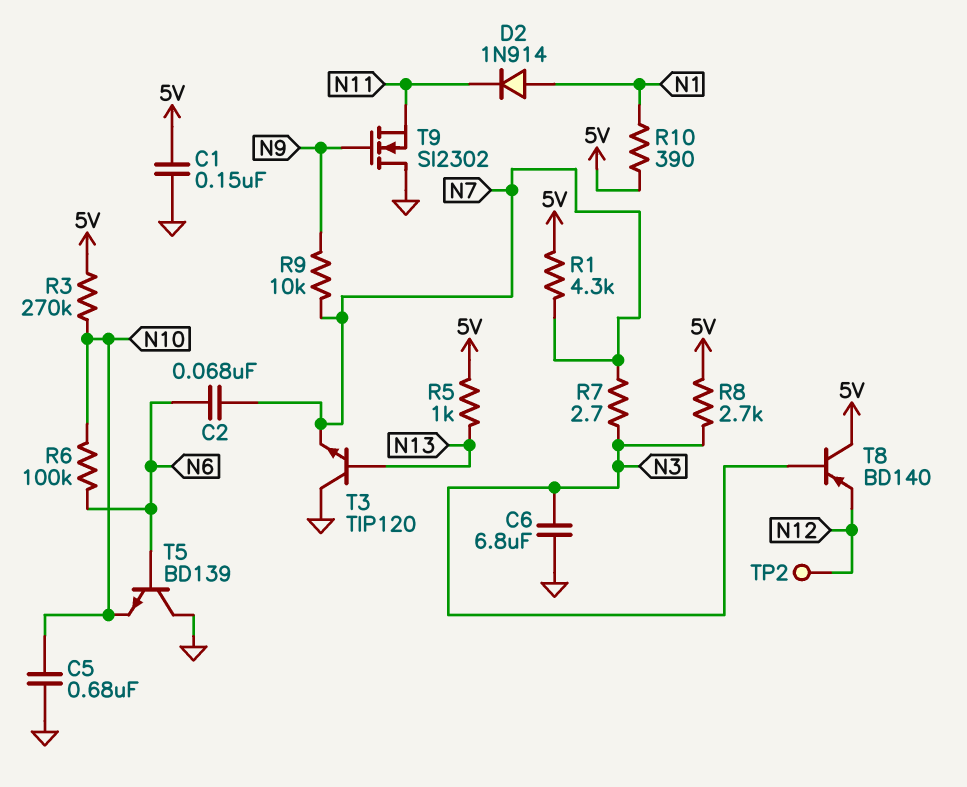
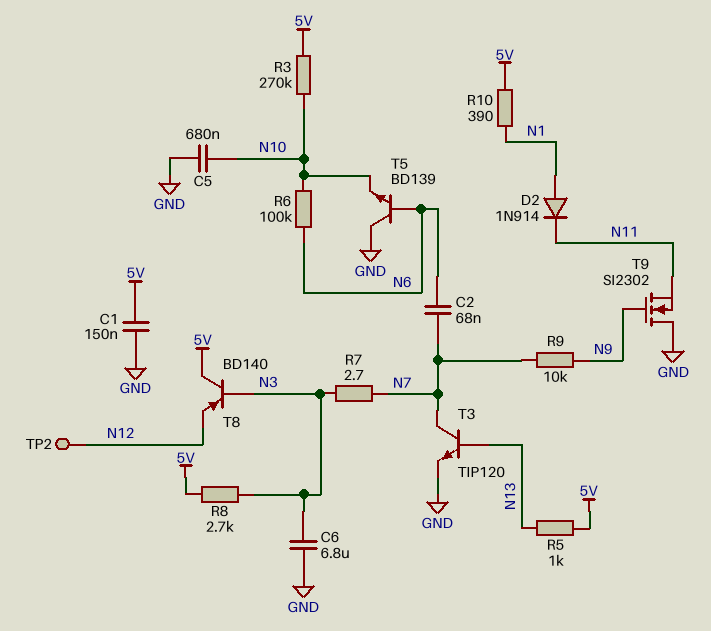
R1: 4.3k (5V, N7) -> none
T3: NPN TIP120 (B N13, C GND, E N7) -> NPN TIP120 (B N13, C N7, E GND)

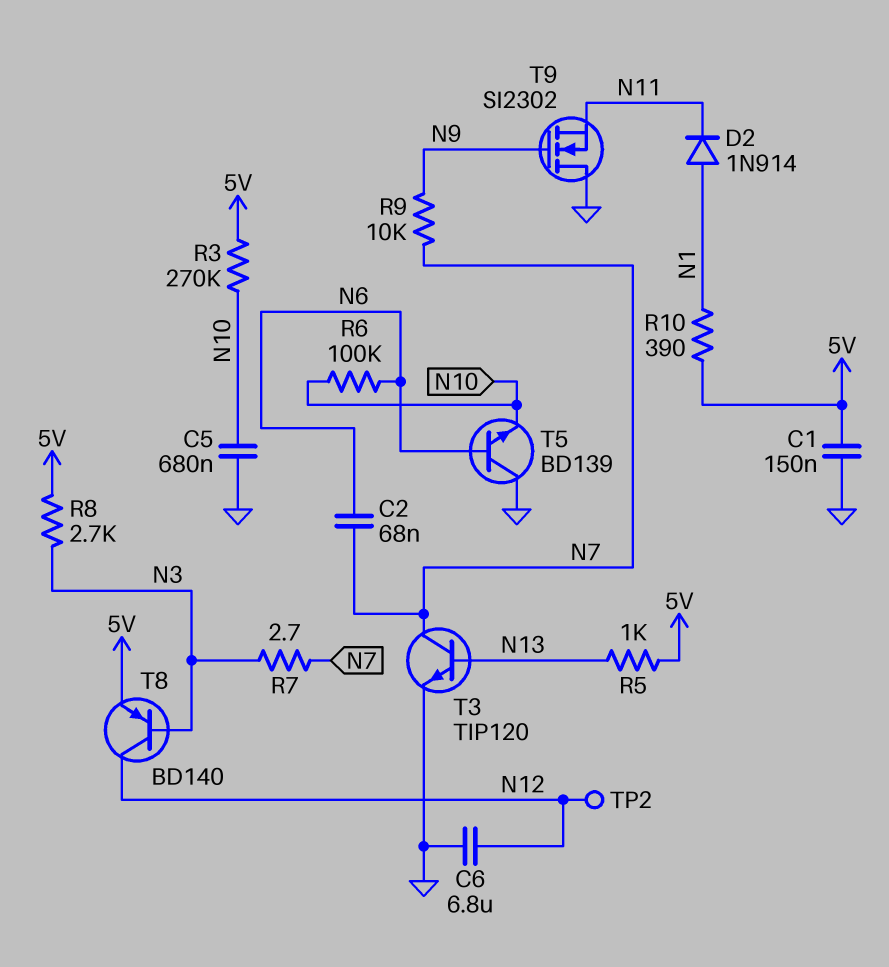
C6: 6.8uF (GND, N3) -> 6.8uF (GND, N12)
T8: PNP BD140 (B N3, C 5V, E N12) -> PNP BD140 (B N3, C N12, E 5V)

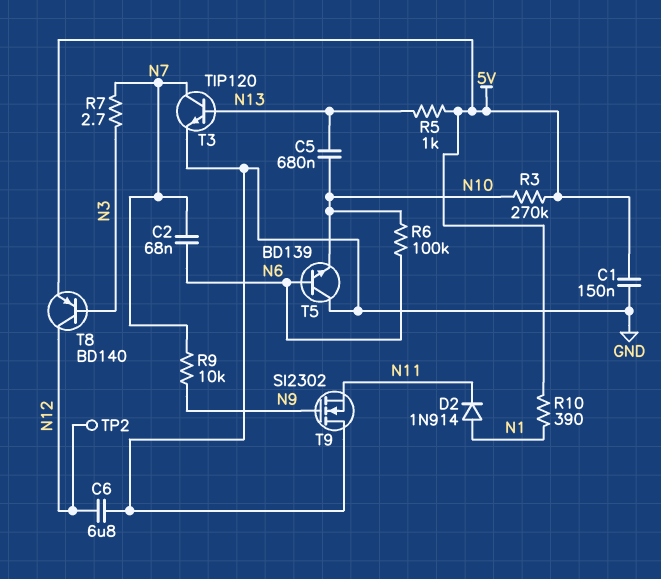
C5: 680nF (GND, N10) -> 680nF (N10, N13)
R8: 2.7k (5V, N3) -> none

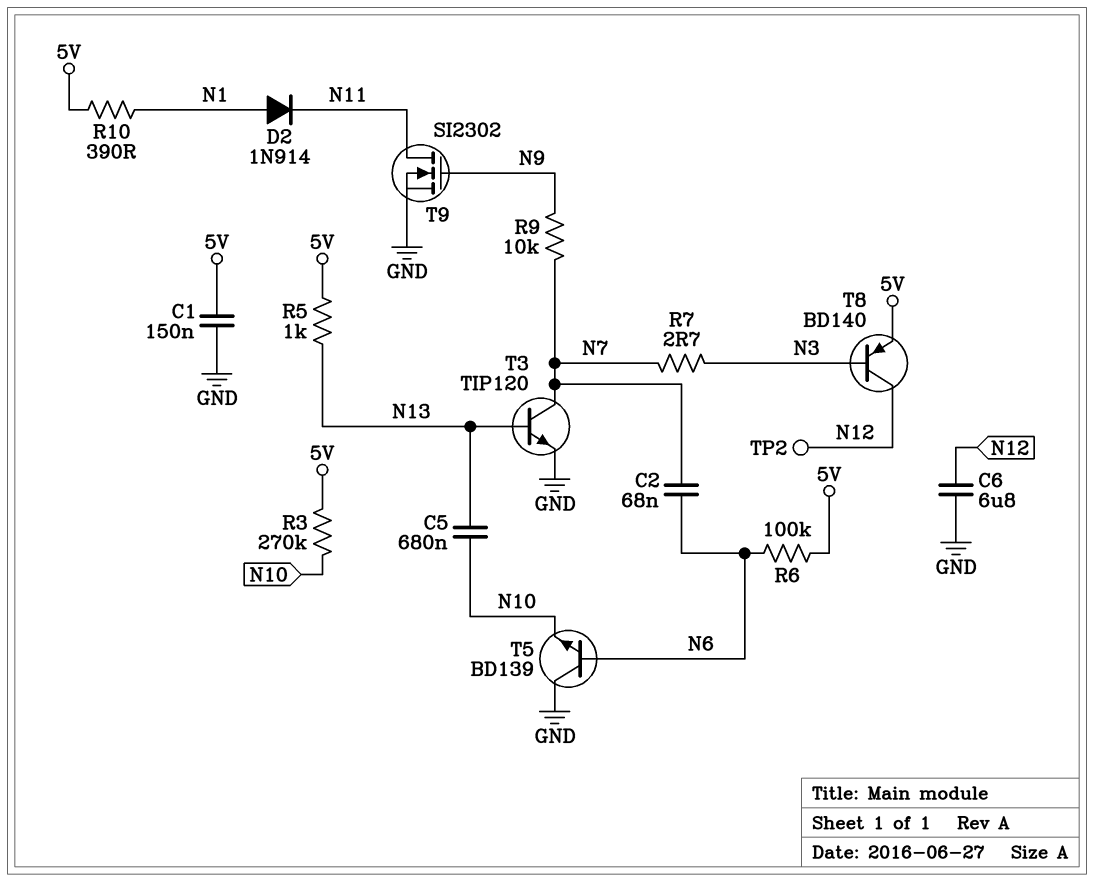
R6: 100k (N6, N10) -> 100k (5V, N6)
T9: NMOS SI2302 (G N9, D GND, S N11) -> NMOS SI2302 (G N9, D N11, S GND)

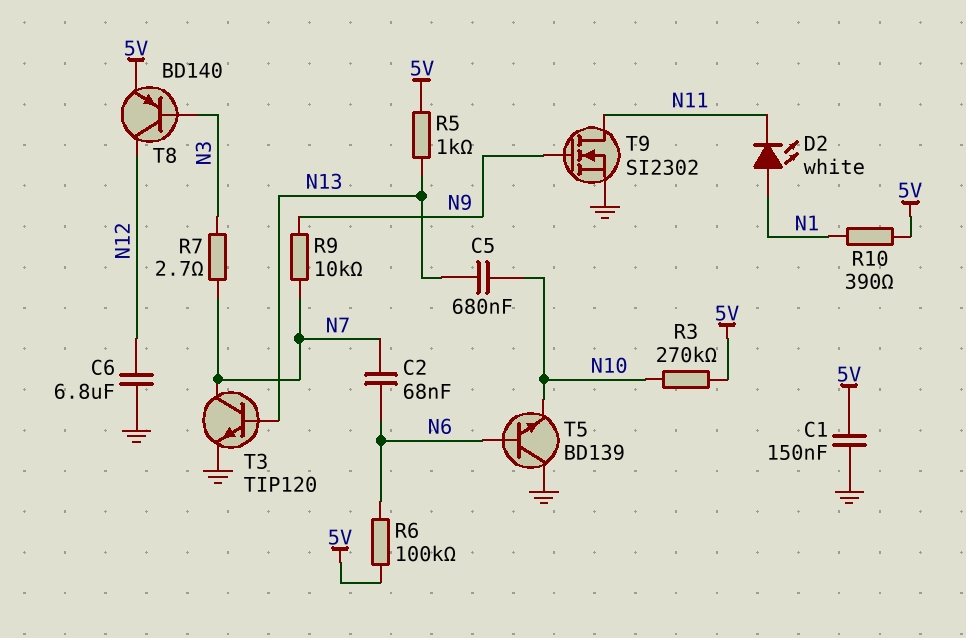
D2: diode 1N914 (A N1, K N11) -> LED white (A N1, K N11)
TP2: test point (N12) -> none

